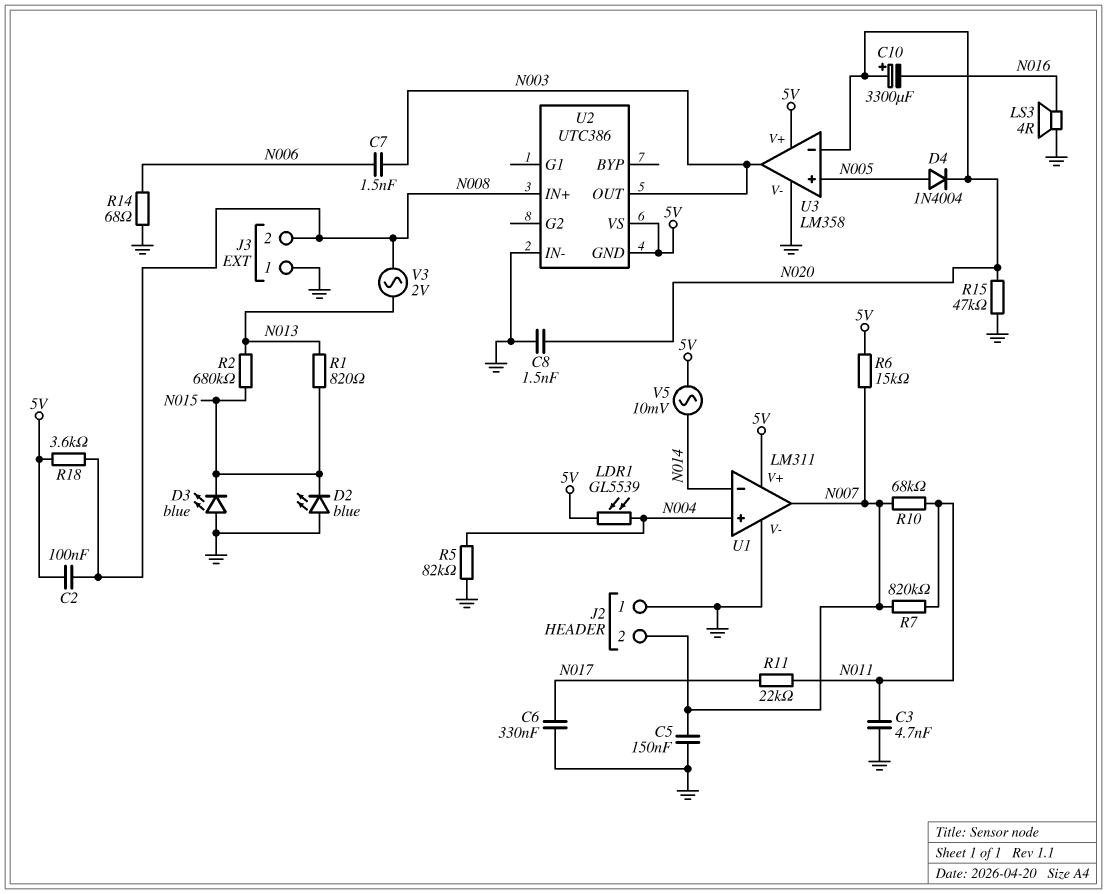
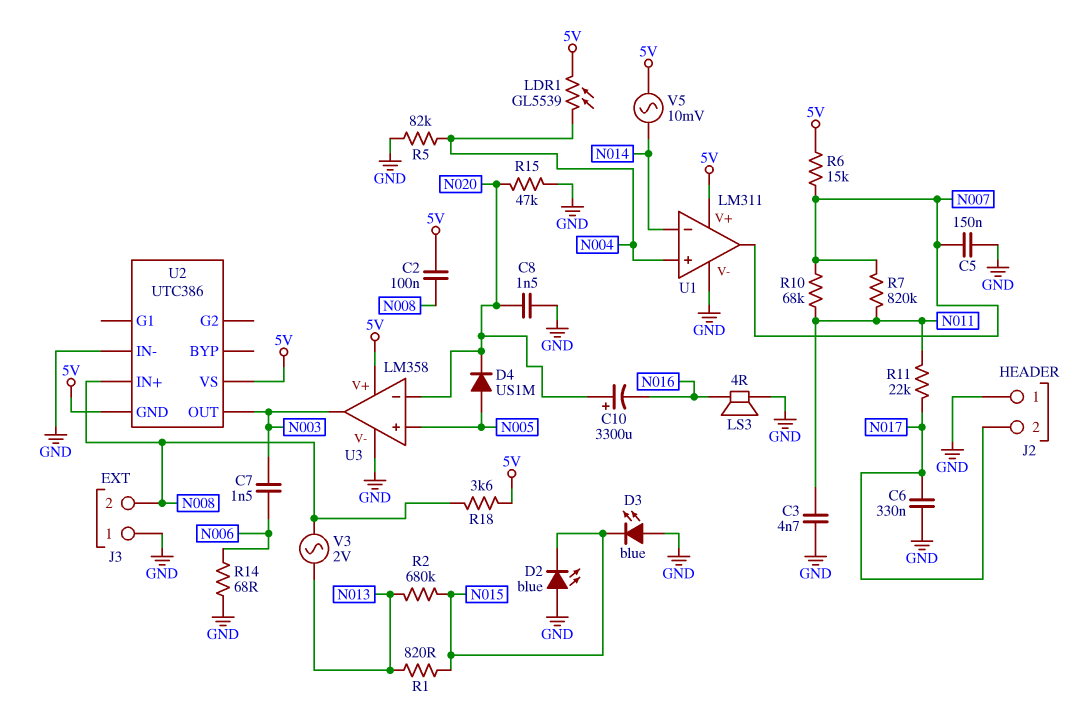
D4: diode 1N4004 (A N005, K N020) -> diode US1M (A N005, K N020)
J2 pin 2: N007 -> N017

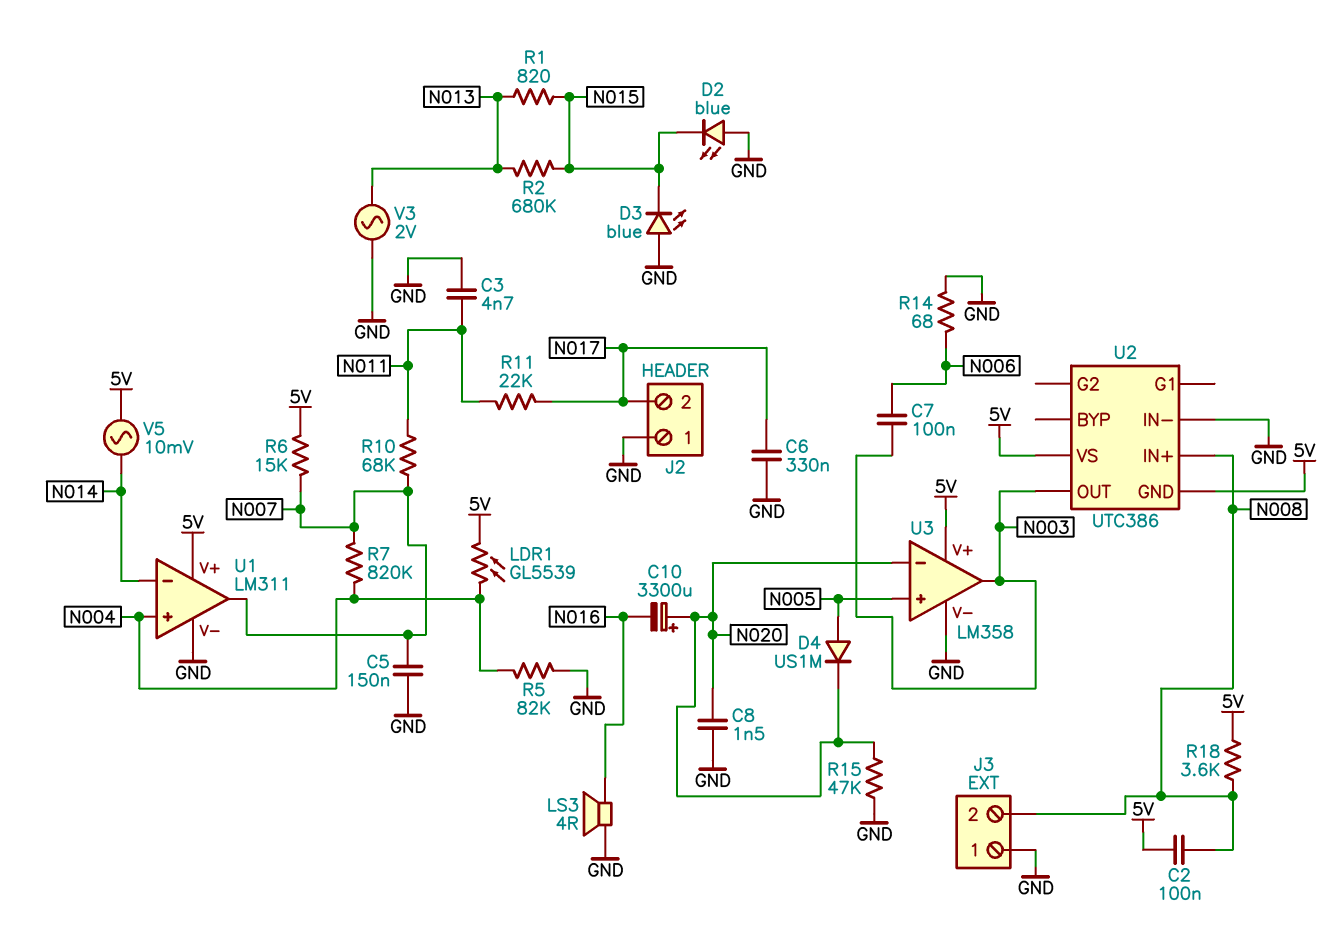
C7: 1.5nF (N003, N006) -> 100nF (N003, N006)
R7: 820k (N007, N011) -> 820k (N004, N007)
V3: AC 2V (N008, N013) -> AC 2V (GND, N013)

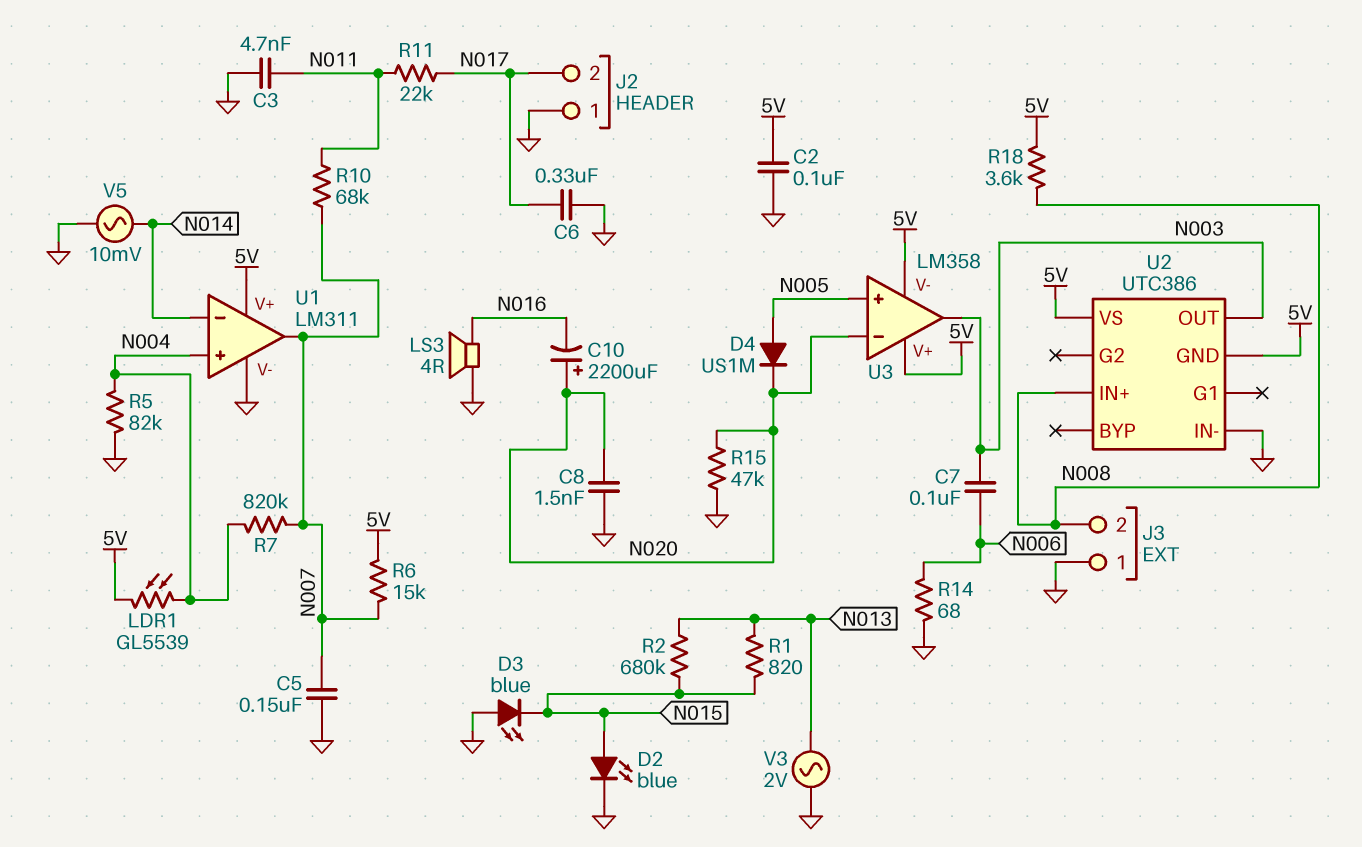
C2: 100nF (5V, N008) -> 100nF (5V, GND)
C10: 3300uF (plus N020, minus N016) -> 2200uF (plus N020, minus N016)
D2: LED blue (A GND, K N015) -> LED blue (A N015, K GND)
U3 pin V-: GND -> 5V
V5: AC 10mV (5V, N014) -> AC 10mV (GND, N014)

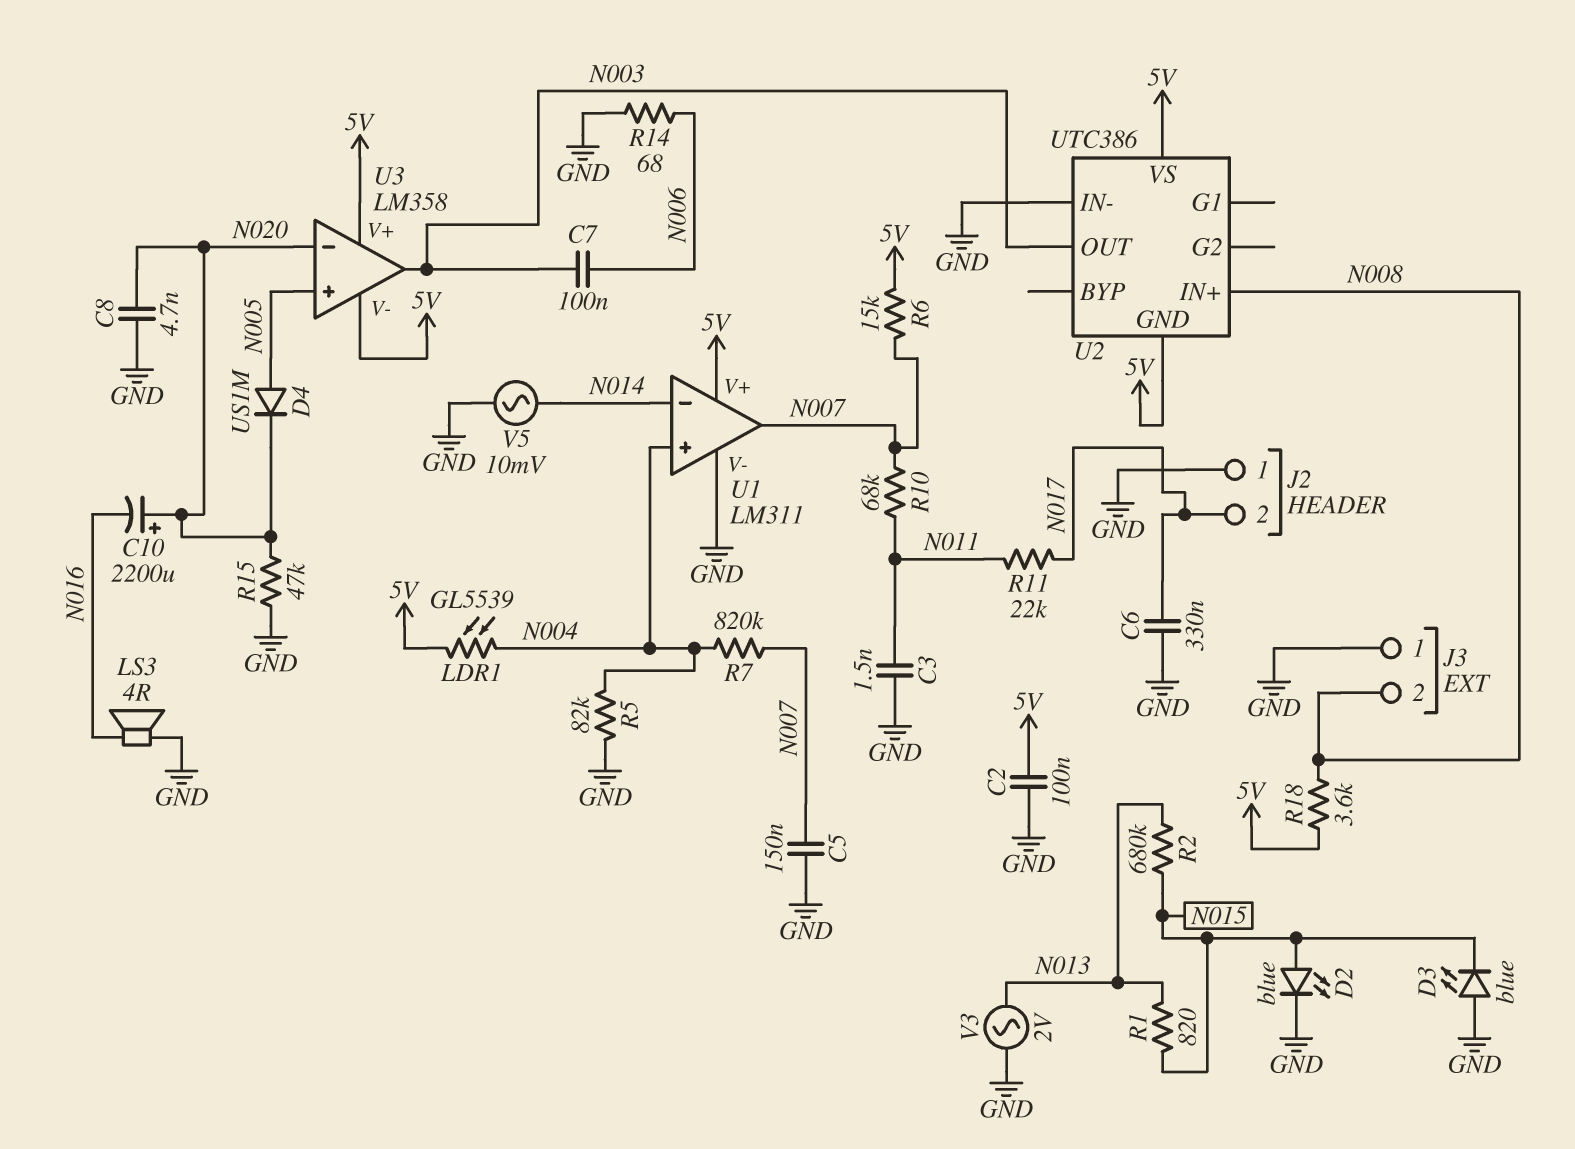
C3: 4.7nF (GND, N011) -> 1.5nF (GND, N011)
C8: 1.5nF (GND, N020) -> 4.7nF (GND, N020)

